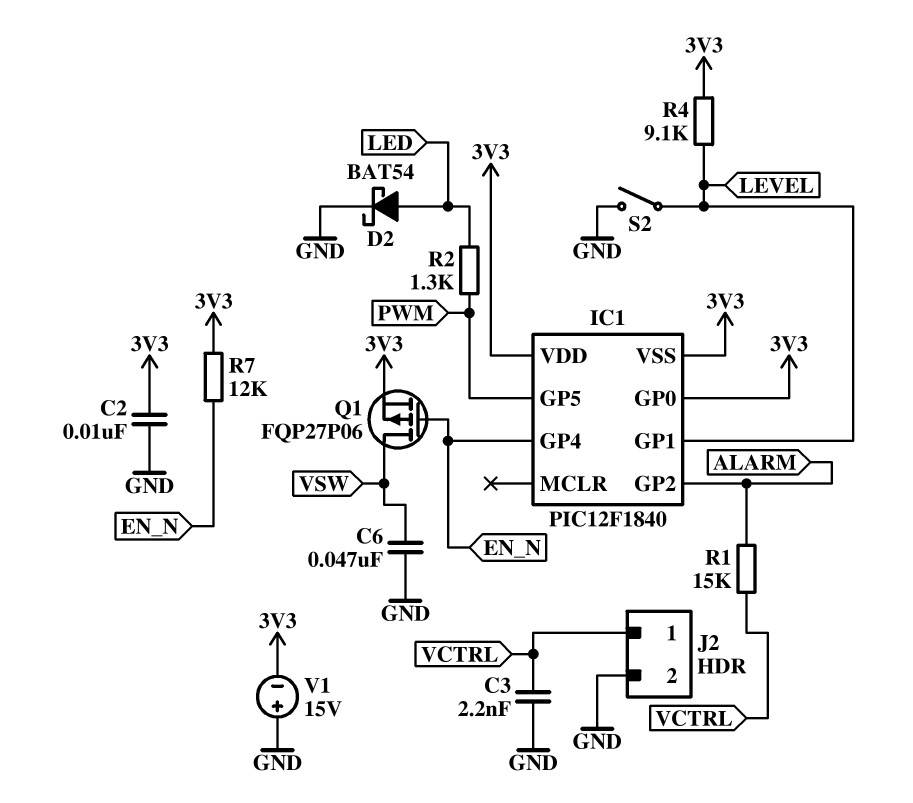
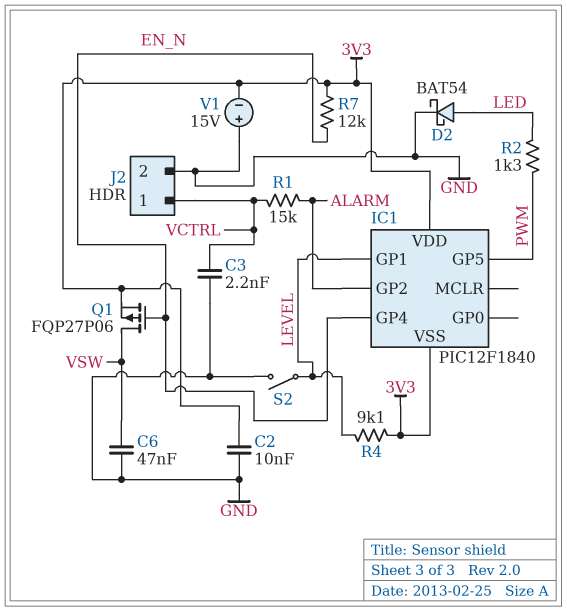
IC1 pin GP0: 3V3 -> none

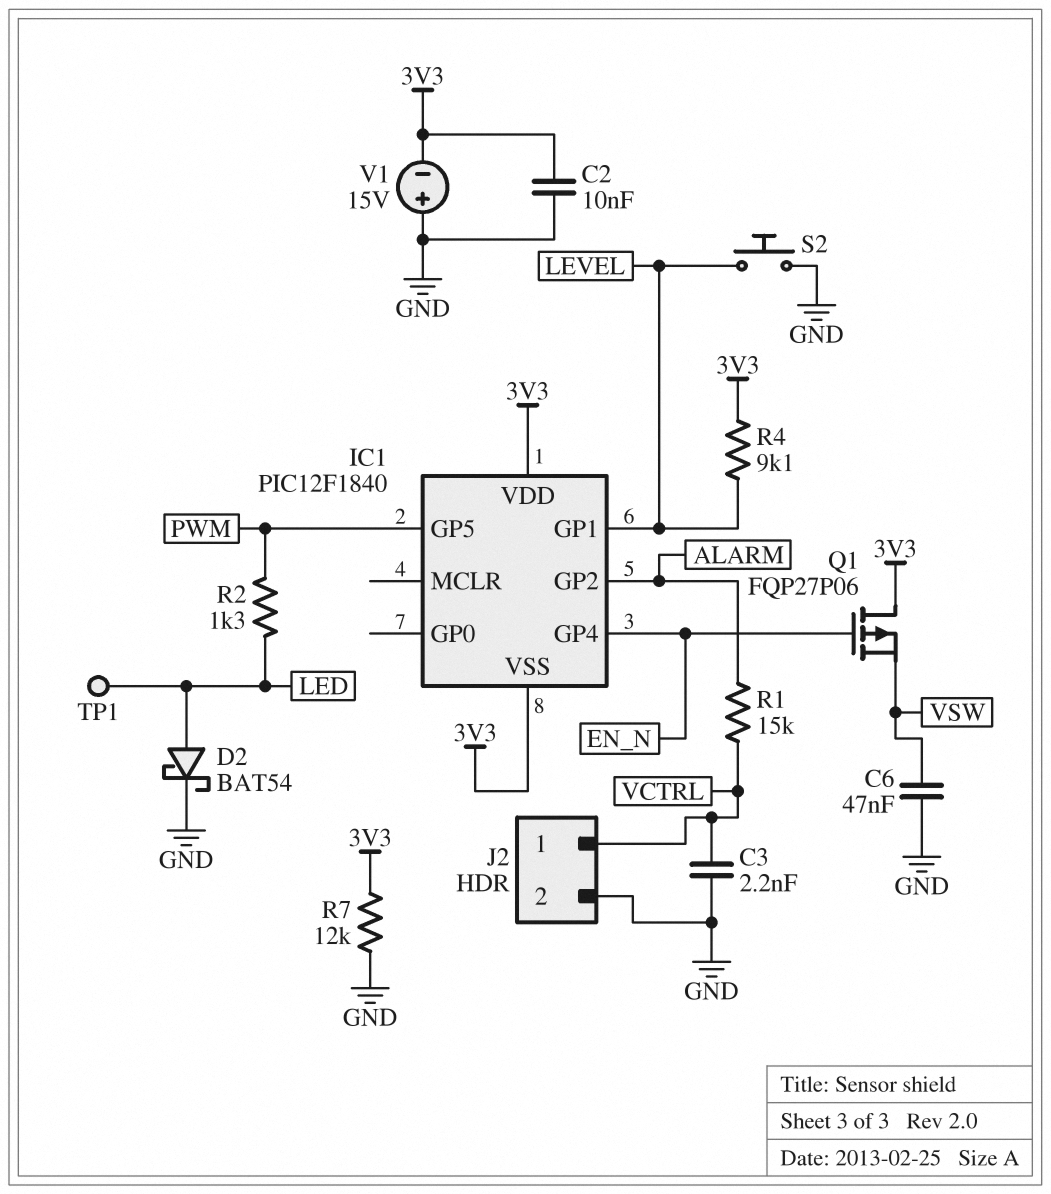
Q1: PMOS FQP27P06 (G EN_N, D VSW, S 3V3) -> PMOS FQP27P06 (G EN_N, D 3V3, S VSW)
R7: 12k (3V3, EN_N) -> 12k (3V3, GND)
S2: switch (GND, LEVEL) -> button (GND, LEVEL)
TP1: none -> test point (LED)

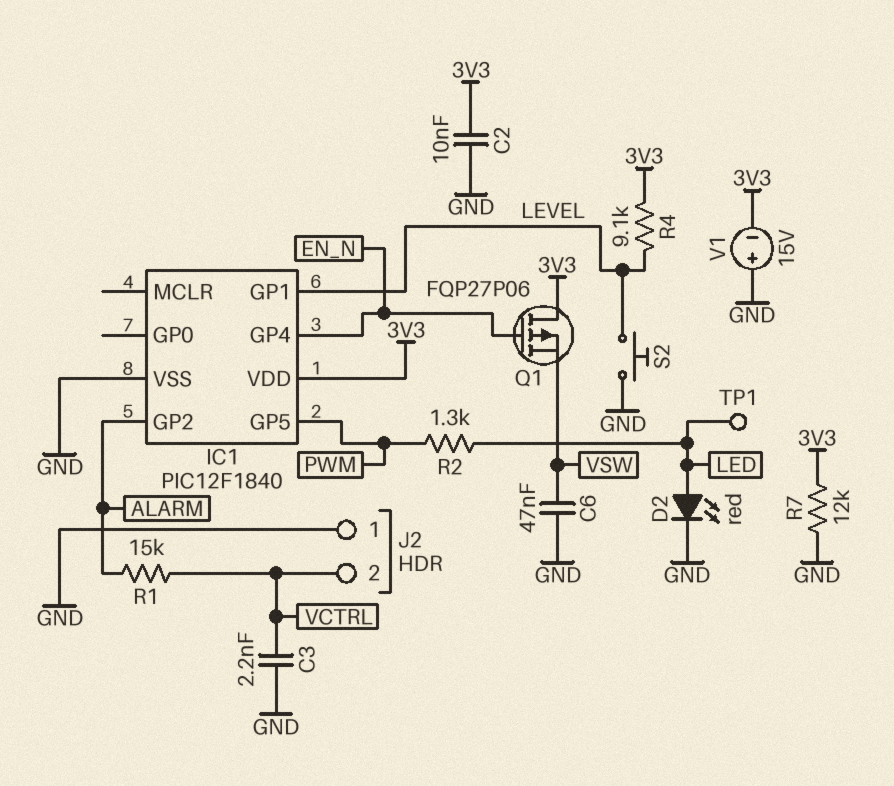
D2: schottky BAT54 (A LED, K GND) -> LED red (A LED, K GND)
IC1 pin VSS: 3V3 -> GND
J2 pin 1: VCTRL -> GND
J2 pin 2: GND -> VCTRL

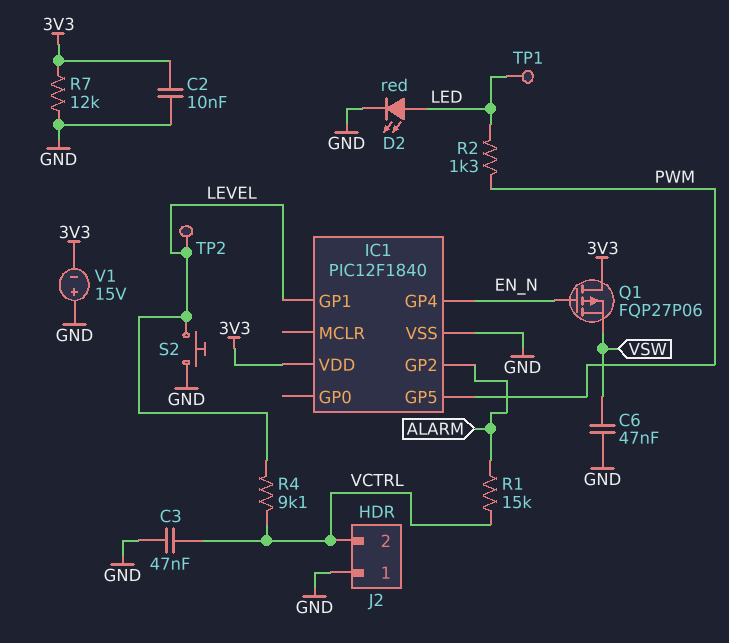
C3: 2.2nF (GND, VCTRL) -> 47nF (GND, VCTRL)
R4: 9.1k (3V3, LEVEL) -> 9.1k (LEVEL, VCTRL)
TP2: none -> test point (LEVEL)

